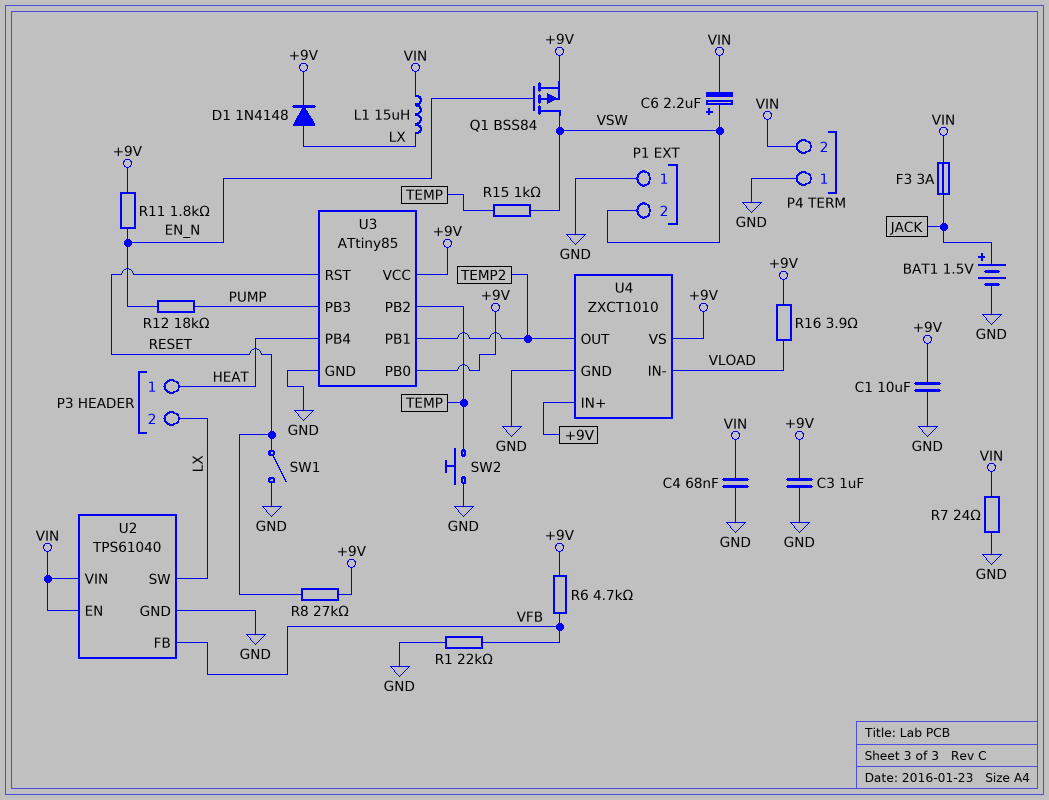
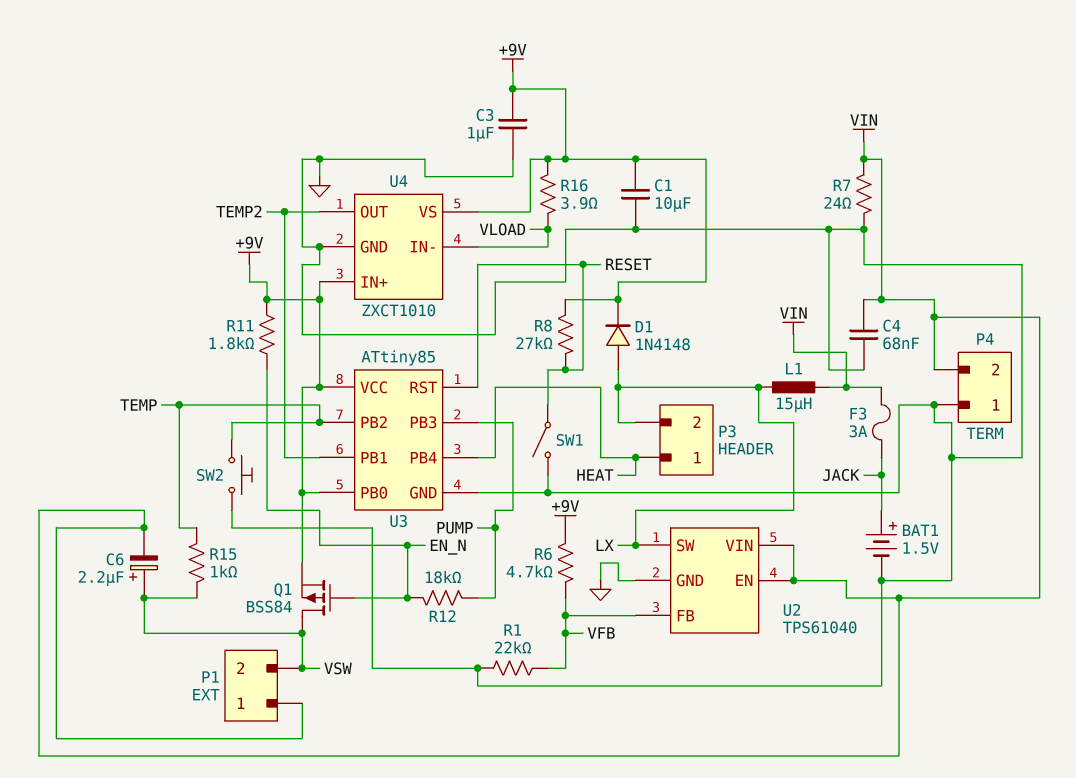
P1 pin 1: GND -> VIN

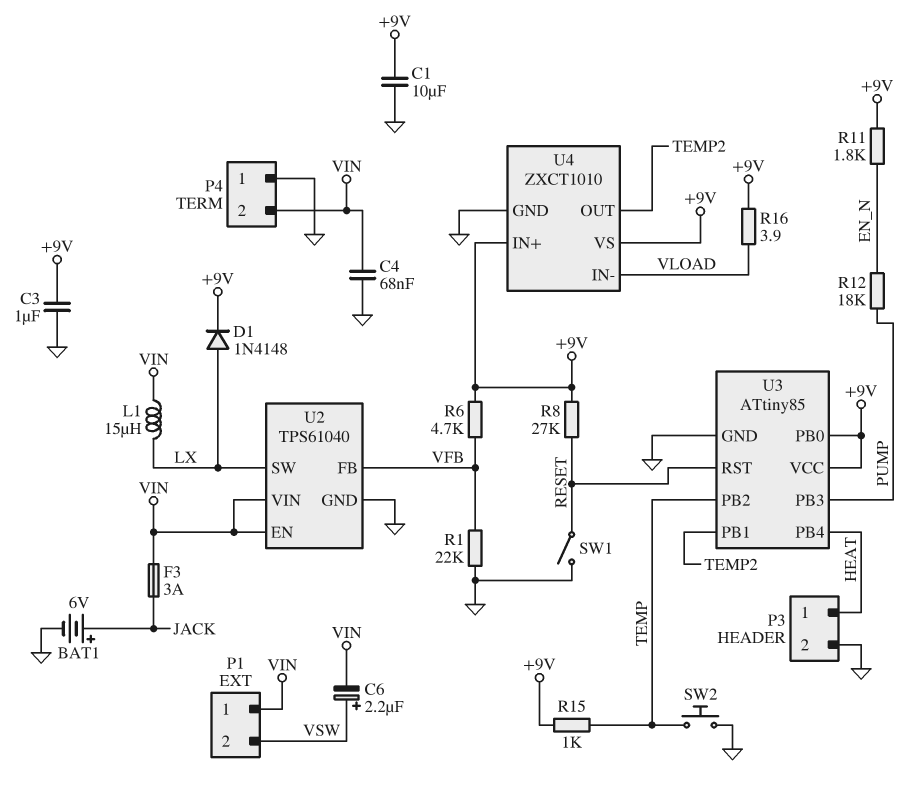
BAT1: 1.5V (plus JACK, minus GND) -> 6V (plus JACK, minus GND)
P3 pin 2: LX -> GND
Q1: PMOS BSS84 (G EN_N, D VSW, S +9V) -> none
R7: 24 (GND, VIN) -> none
R15: 1k (TEMP, VSW) -> 1k (+9V, TEMP)

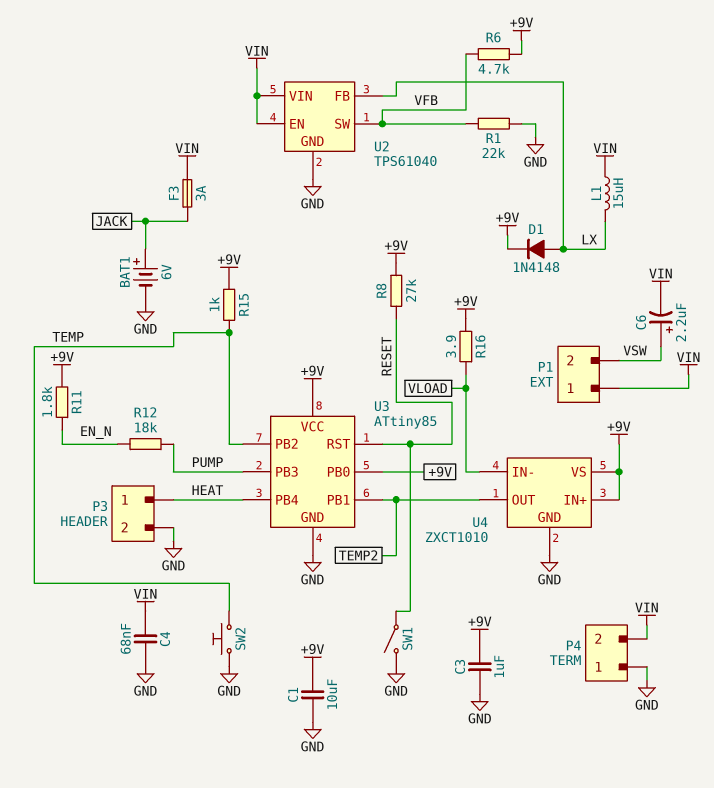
U2 pin FB: VFB -> LX
U2 pin SW: LX -> VFB

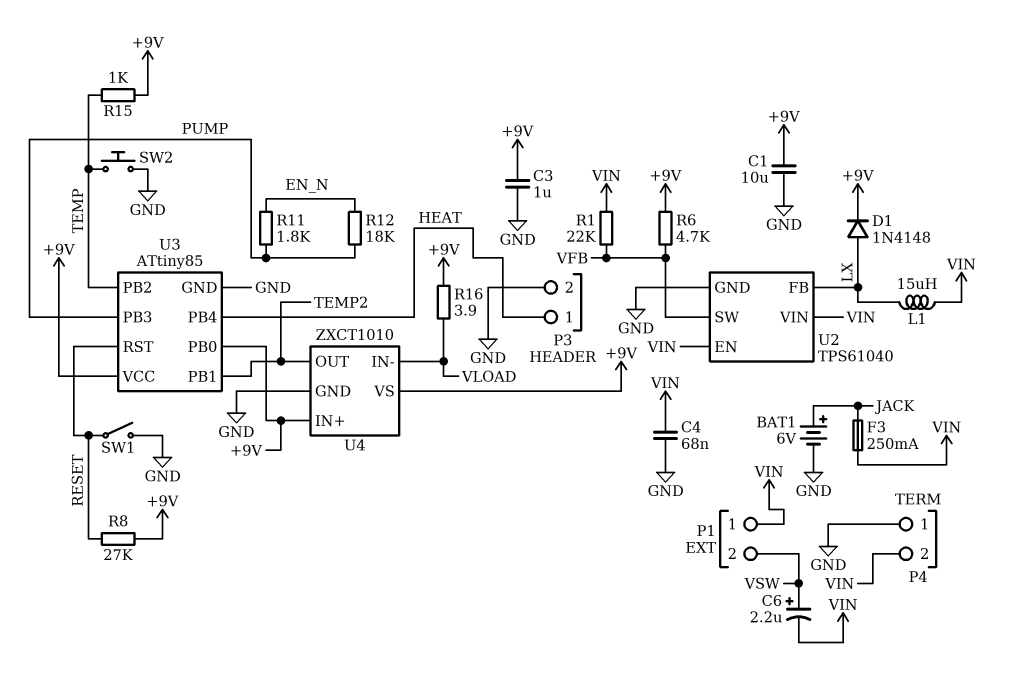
F3: 3A (JACK, VIN) -> 250mA (JACK, VIN)
R1: 22k (GND, VFB) -> 22k (VFB, VIN)
R11: 1.8k (+9V, EN_N) -> 1.8k (EN_N, PUMP)

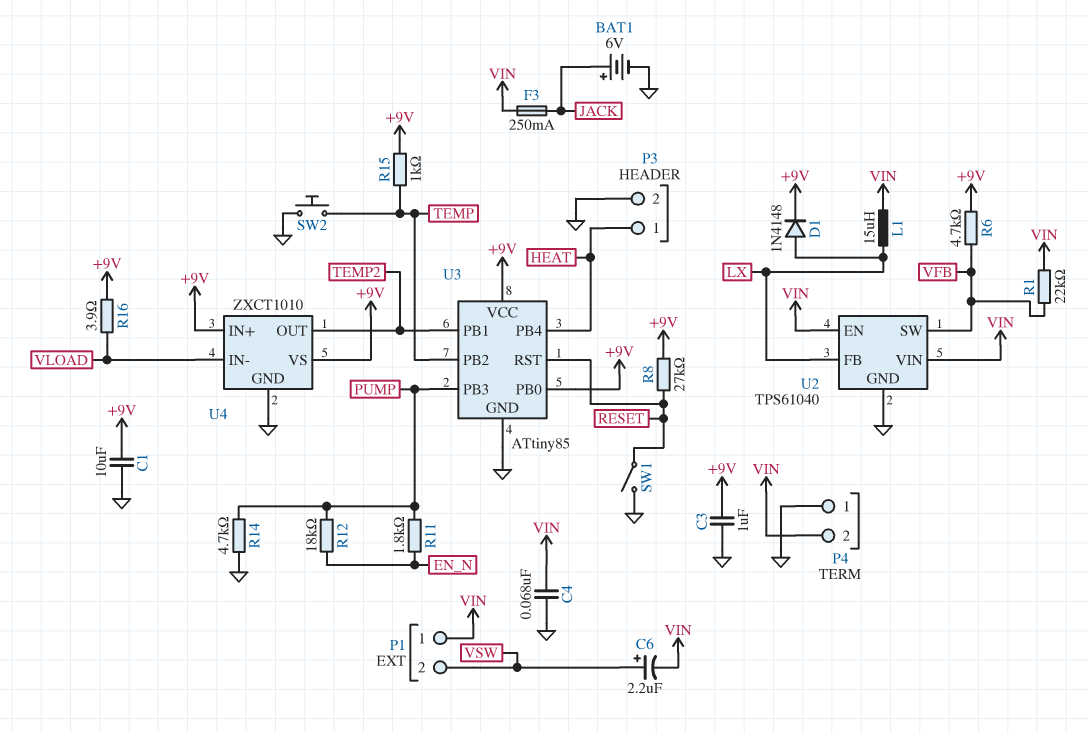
R14: none -> 4.7k (GND, PUMP)

